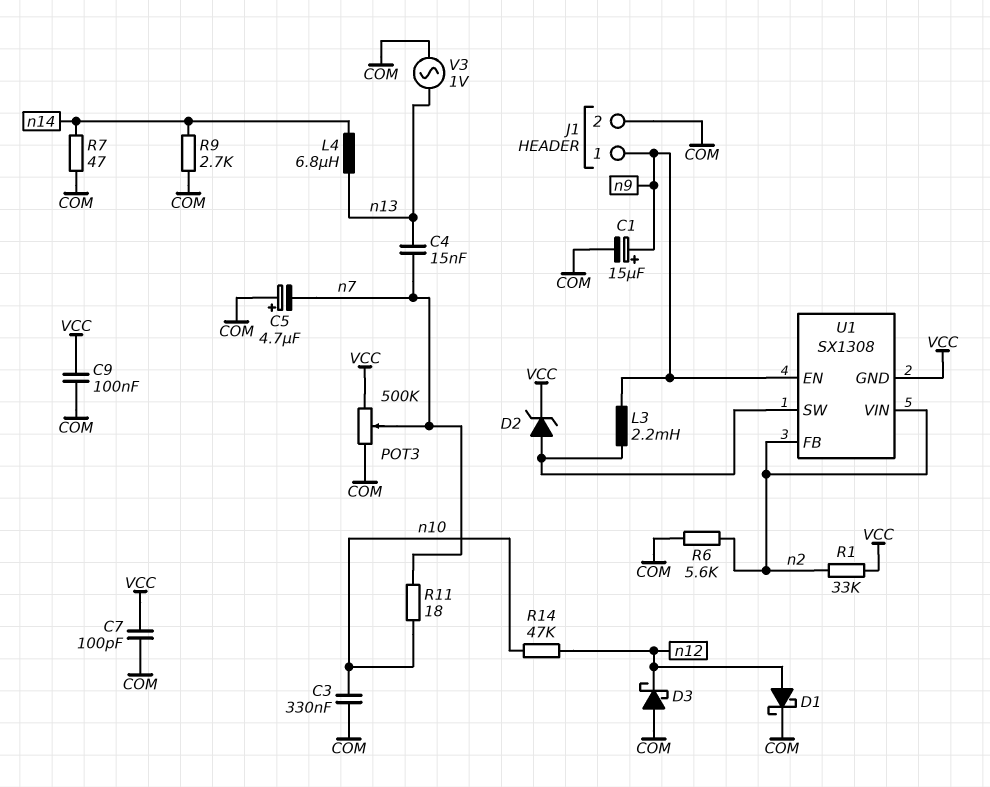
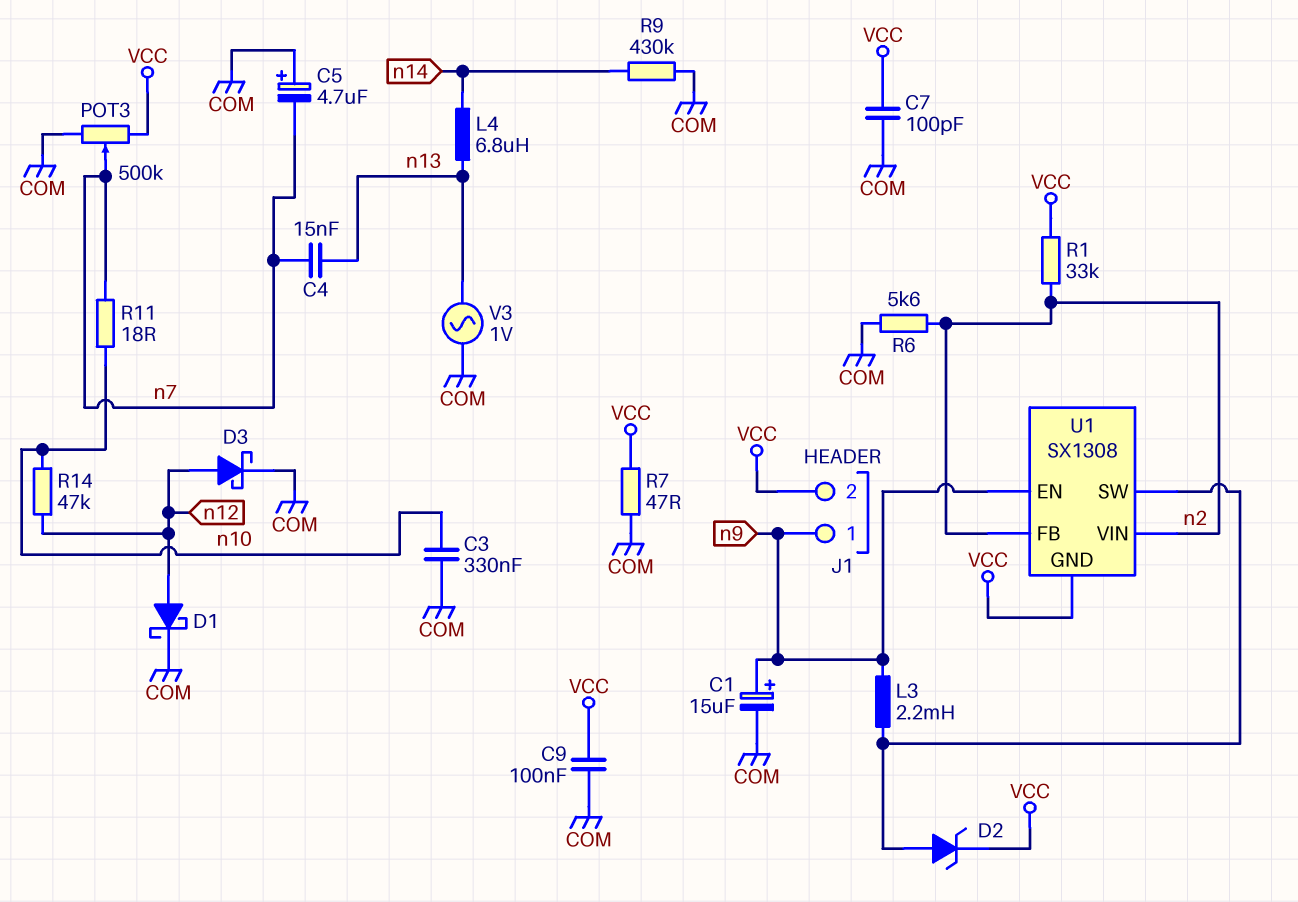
D3: schottky (A COM, K n12) -> schottky (A n12, K COM)
J1 pin 2: COM -> VCC
R7: 47 (COM, n14) -> 47 (COM, VCC)
R9: 2.7k (COM, n14) -> 430k (COM, n14)

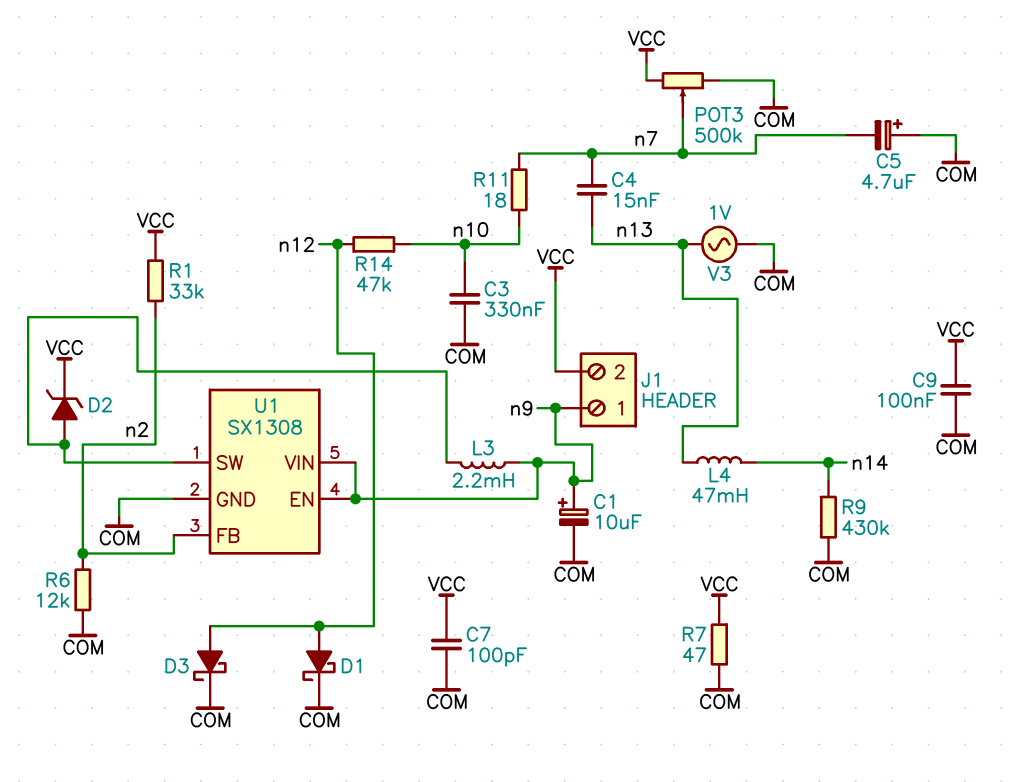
C1: 15uF (plus n9, minus COM) -> 10uF (plus n9, minus COM)
L4: 6.8uH (n13, n14) -> 47mH (n13, n14)
R6: 5.6k (COM, n2) -> 12k (COM, n2)
U1 pin GND: VCC -> COM
U1 pin VIN: n2 -> n9

